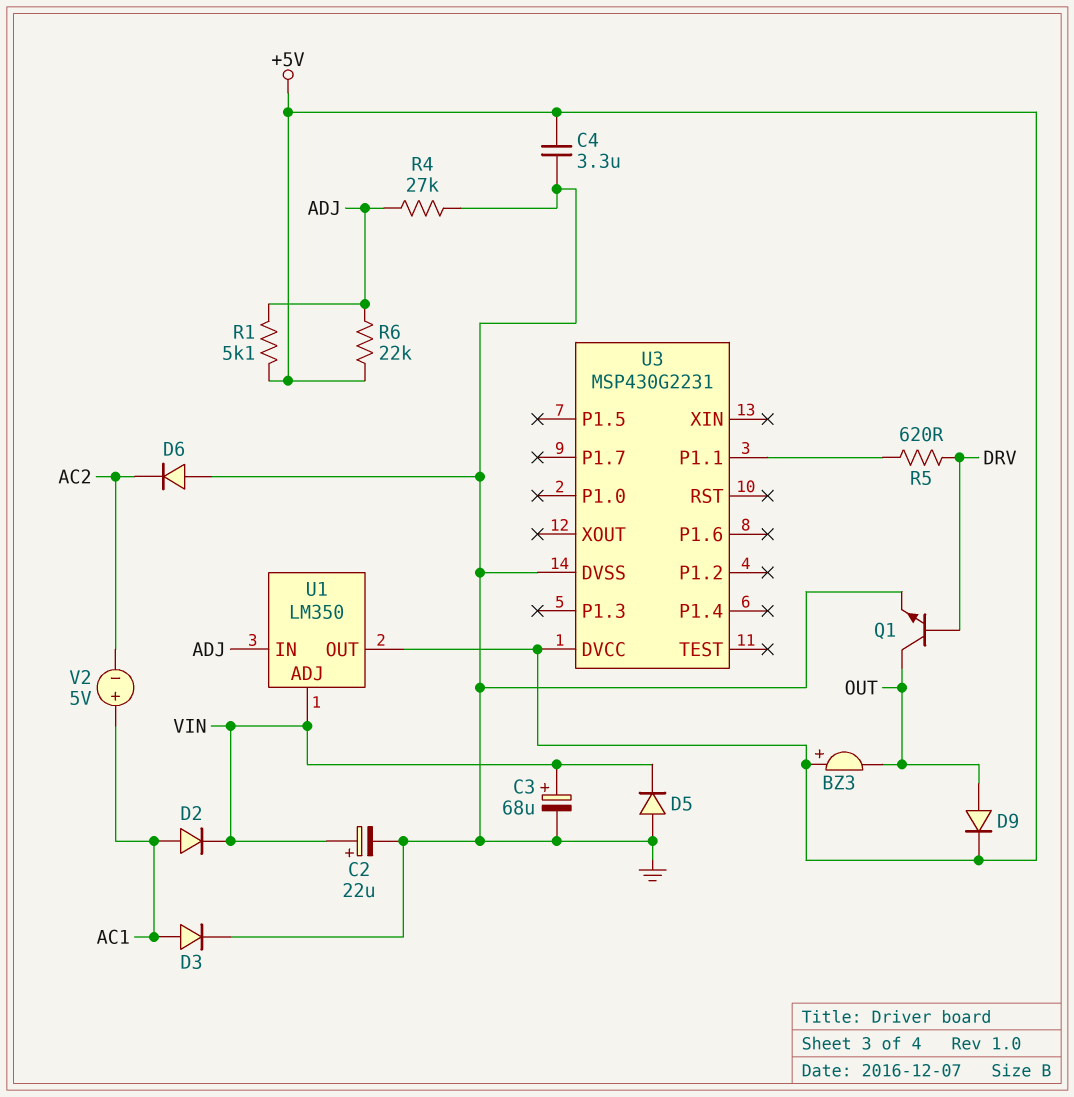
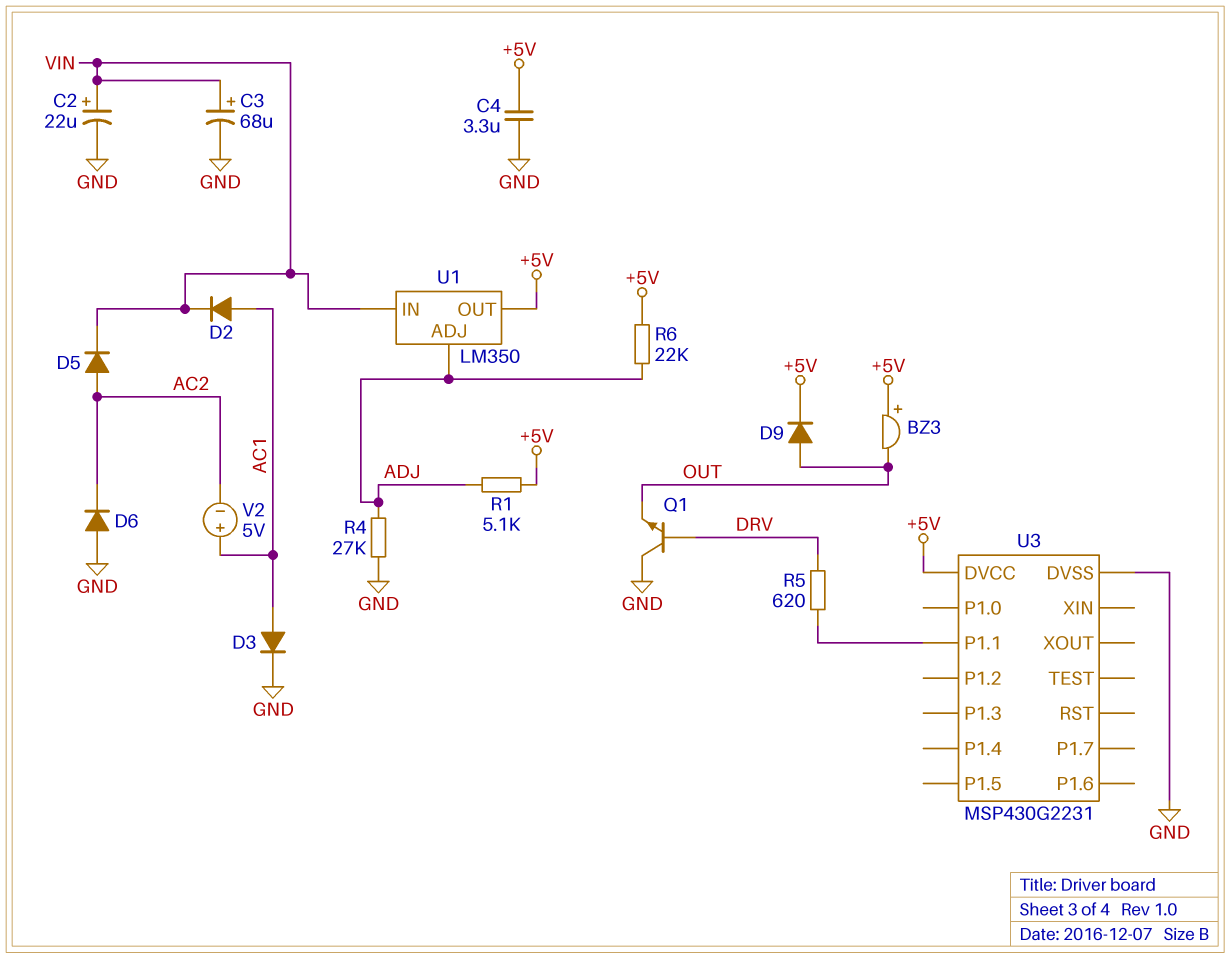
D5: diode (A GND, K VIN) -> diode (A AC2, K VIN)
Q1: NPN (B DRV, C OUT, E GND) -> NPN (B DRV, C GND, E OUT)
U1 pin ADJ: VIN -> ADJ
U1 pin IN: ADJ -> VIN

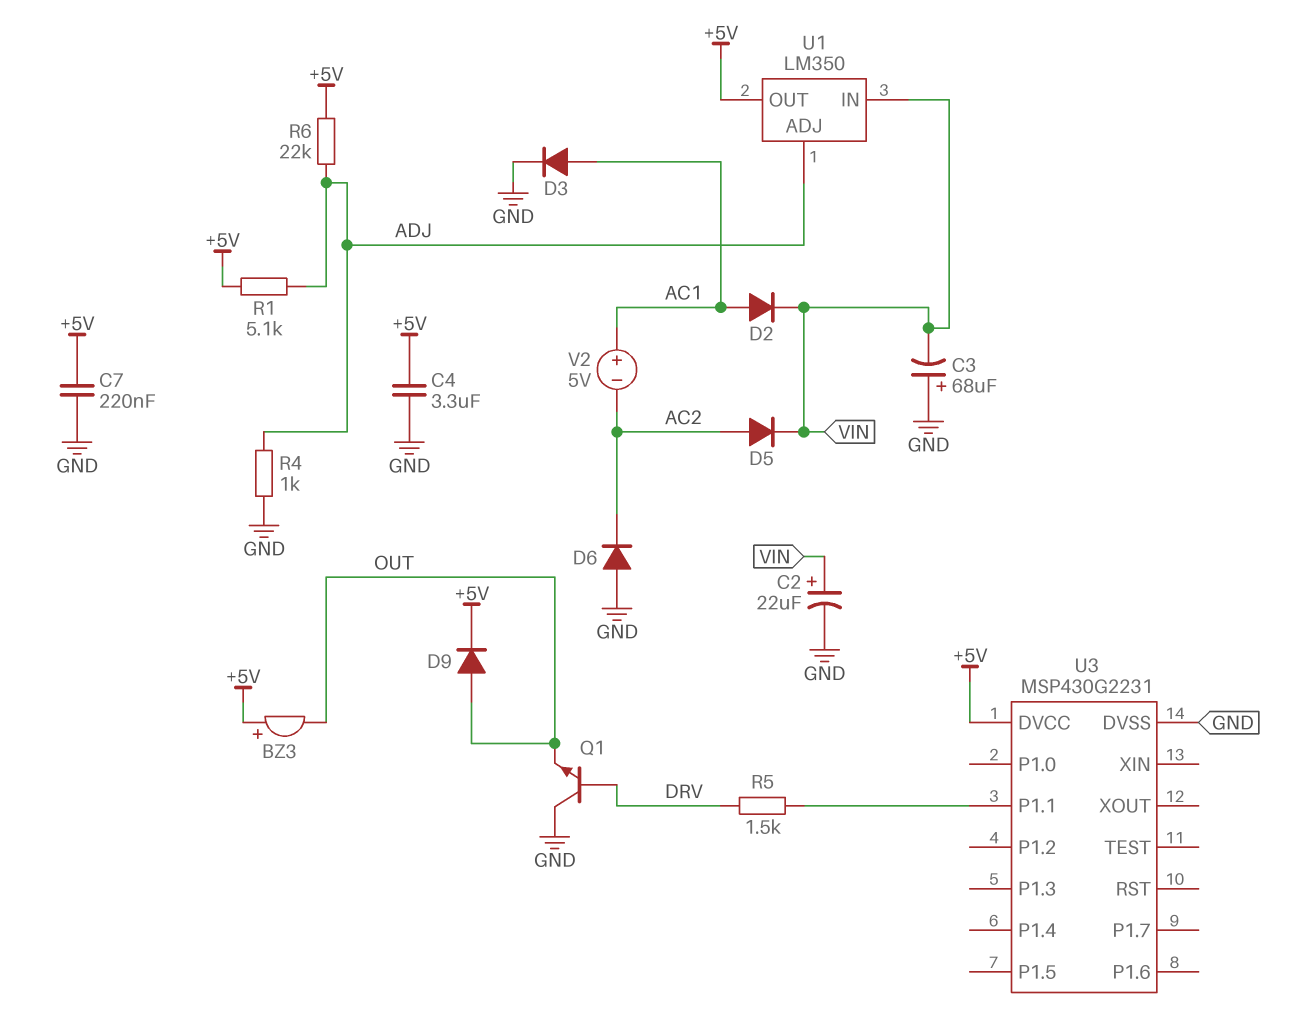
C3: 68uF (plus VIN, minus GND) -> 68uF (plus GND, minus VIN)
C7: none -> 220nF (+5V, GND)
R4: 27k (ADJ, GND) -> 1k (ADJ, GND)
R5: 620 (DRV, U3/P1.1) -> 1.5k (DRV, U3/P1.1)

